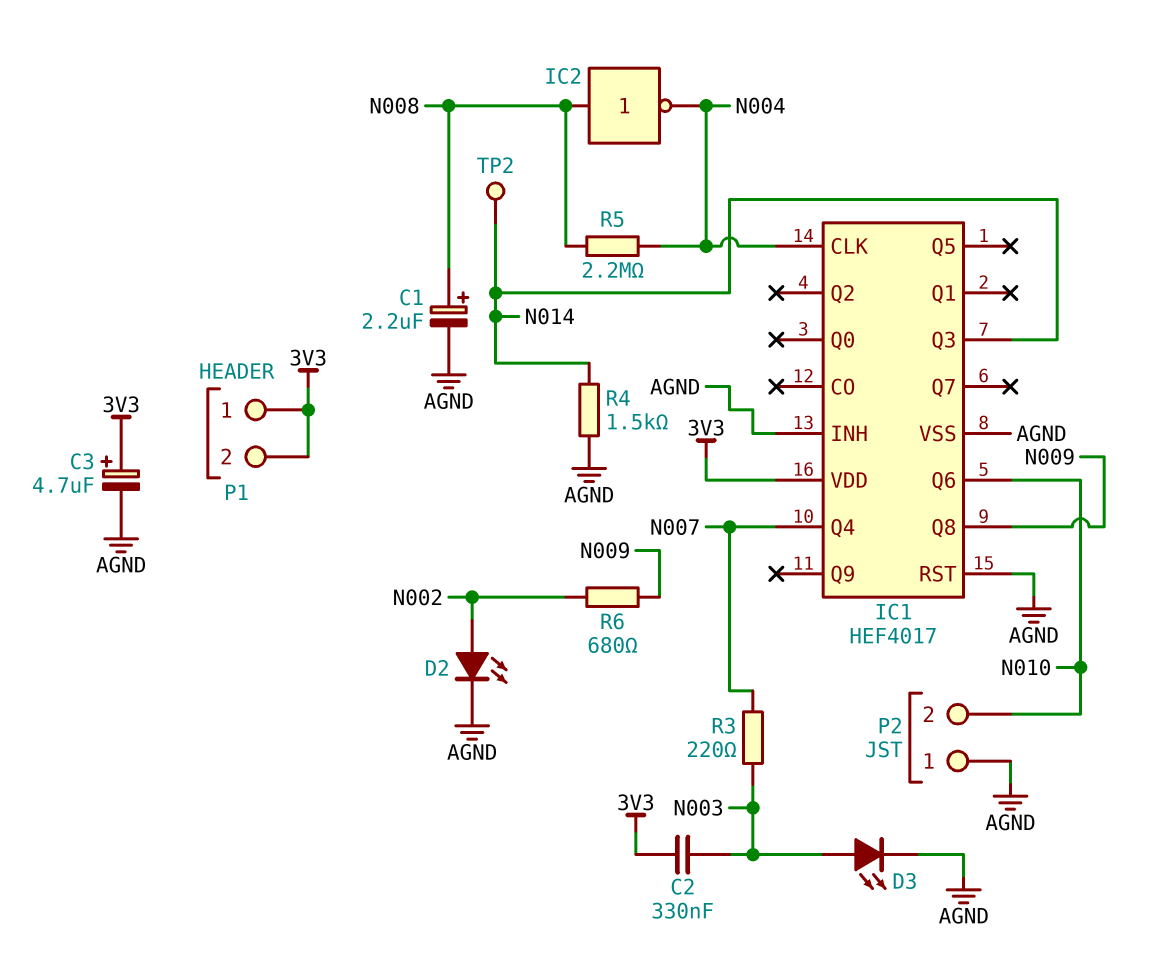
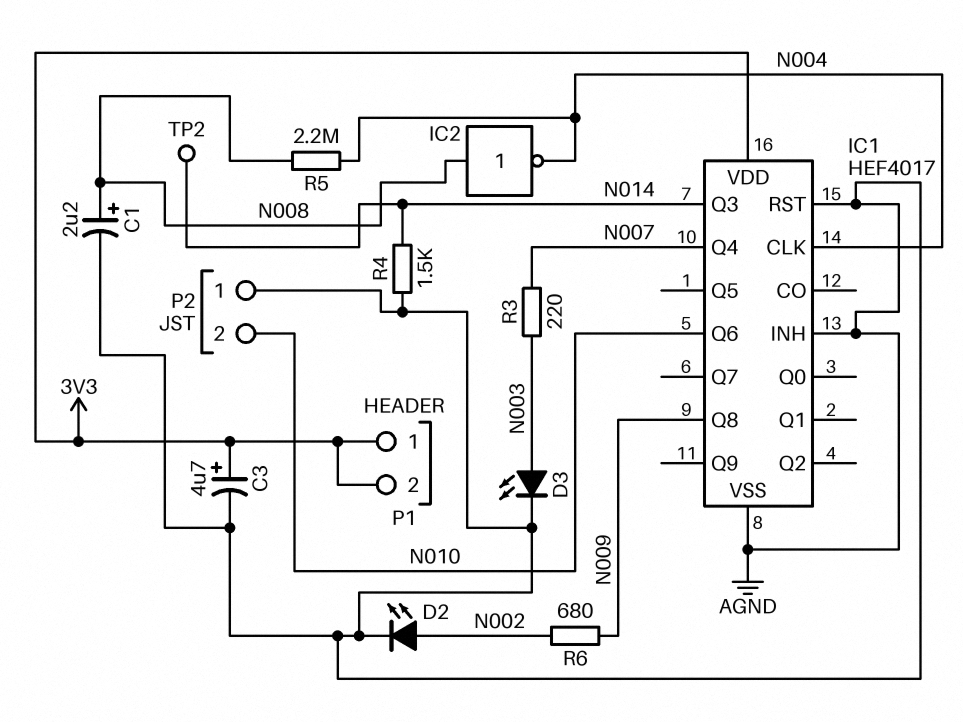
C2: 330nF (3V3, N003) -> none

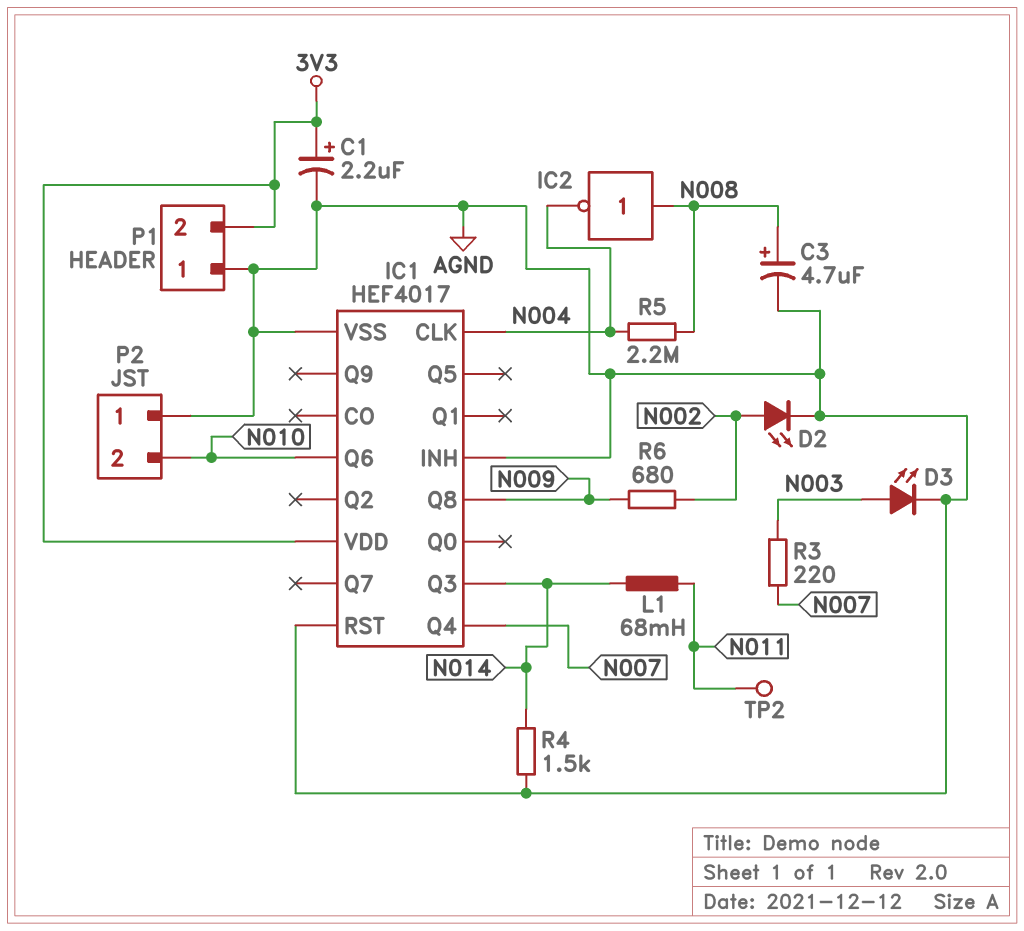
C1: 2.2uF (plus N008, minus AGND) -> 2.2uF (plus 3V3, minus AGND)
C3: 4.7uF (plus 3V3, minus AGND) -> 4.7uF (plus N008, minus AGND)
L1: none -> 68mH (N011, N014)
P1 pin 1: 3V3 -> AGND
TP2: test point (N014) -> test point (N011)

